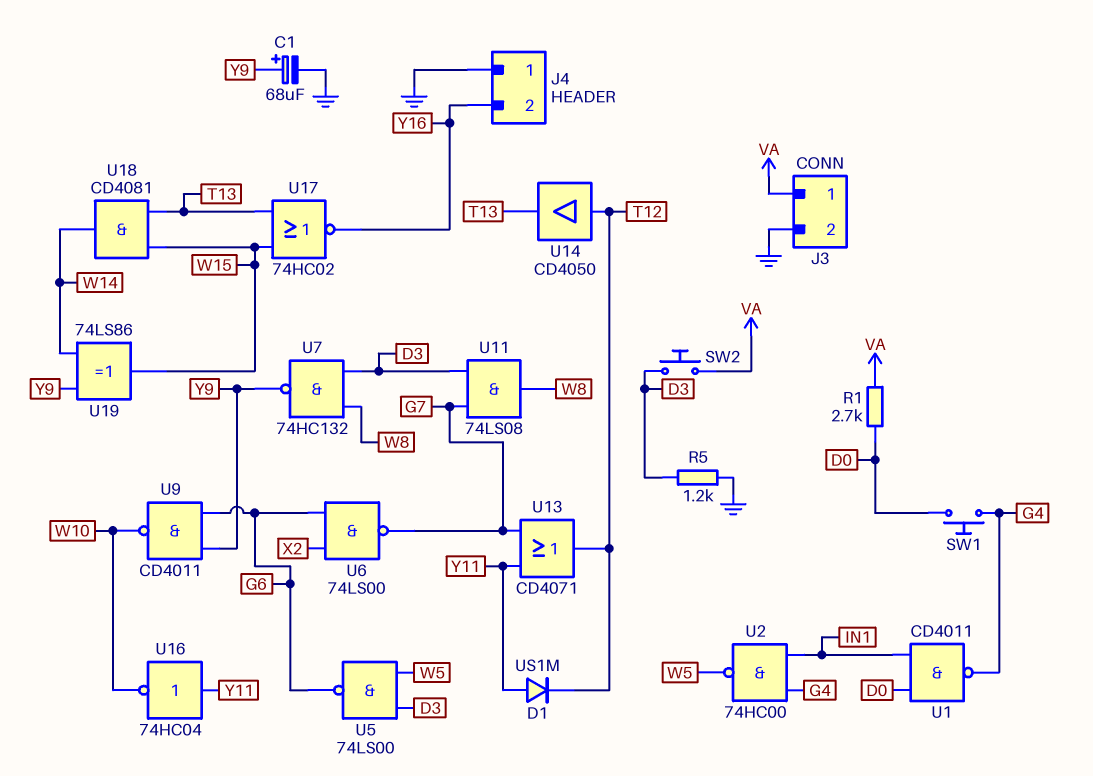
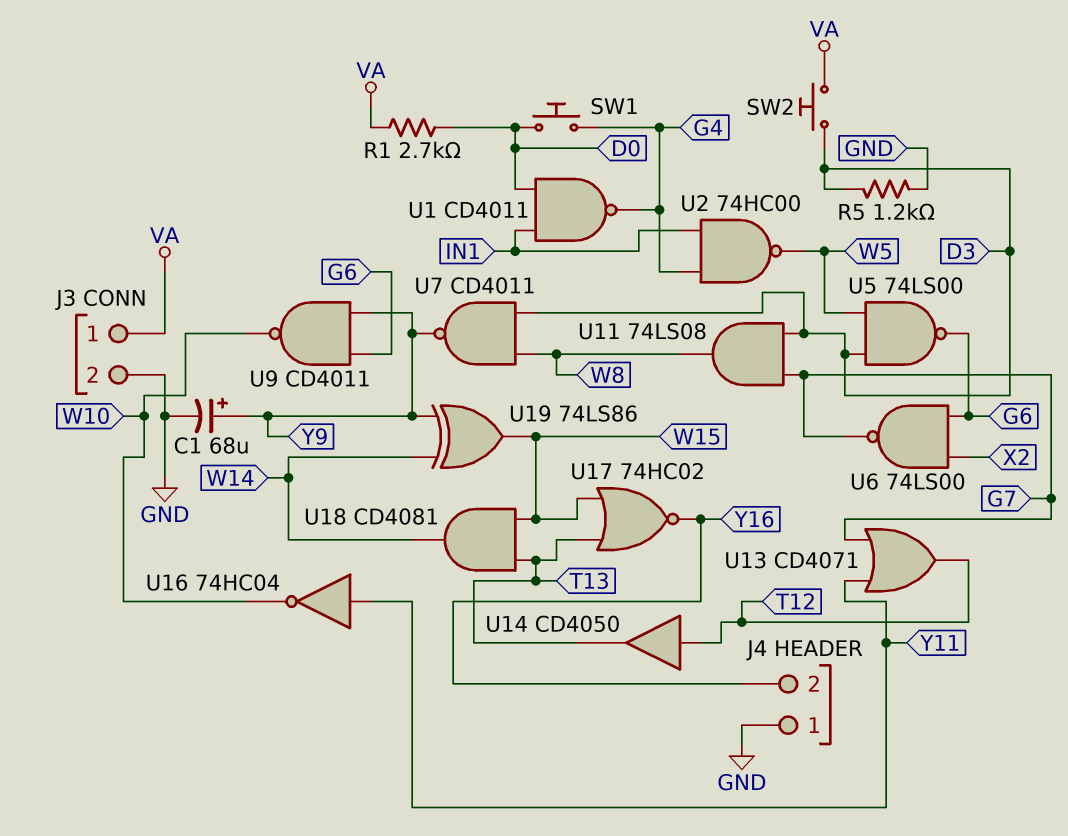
D1: diode US1M (A Y11, K T12) -> none
U7: NAND 74HC132 (in D3, in W8, out Y9) -> NAND CD4011 (in D3, in W8, out Y9)

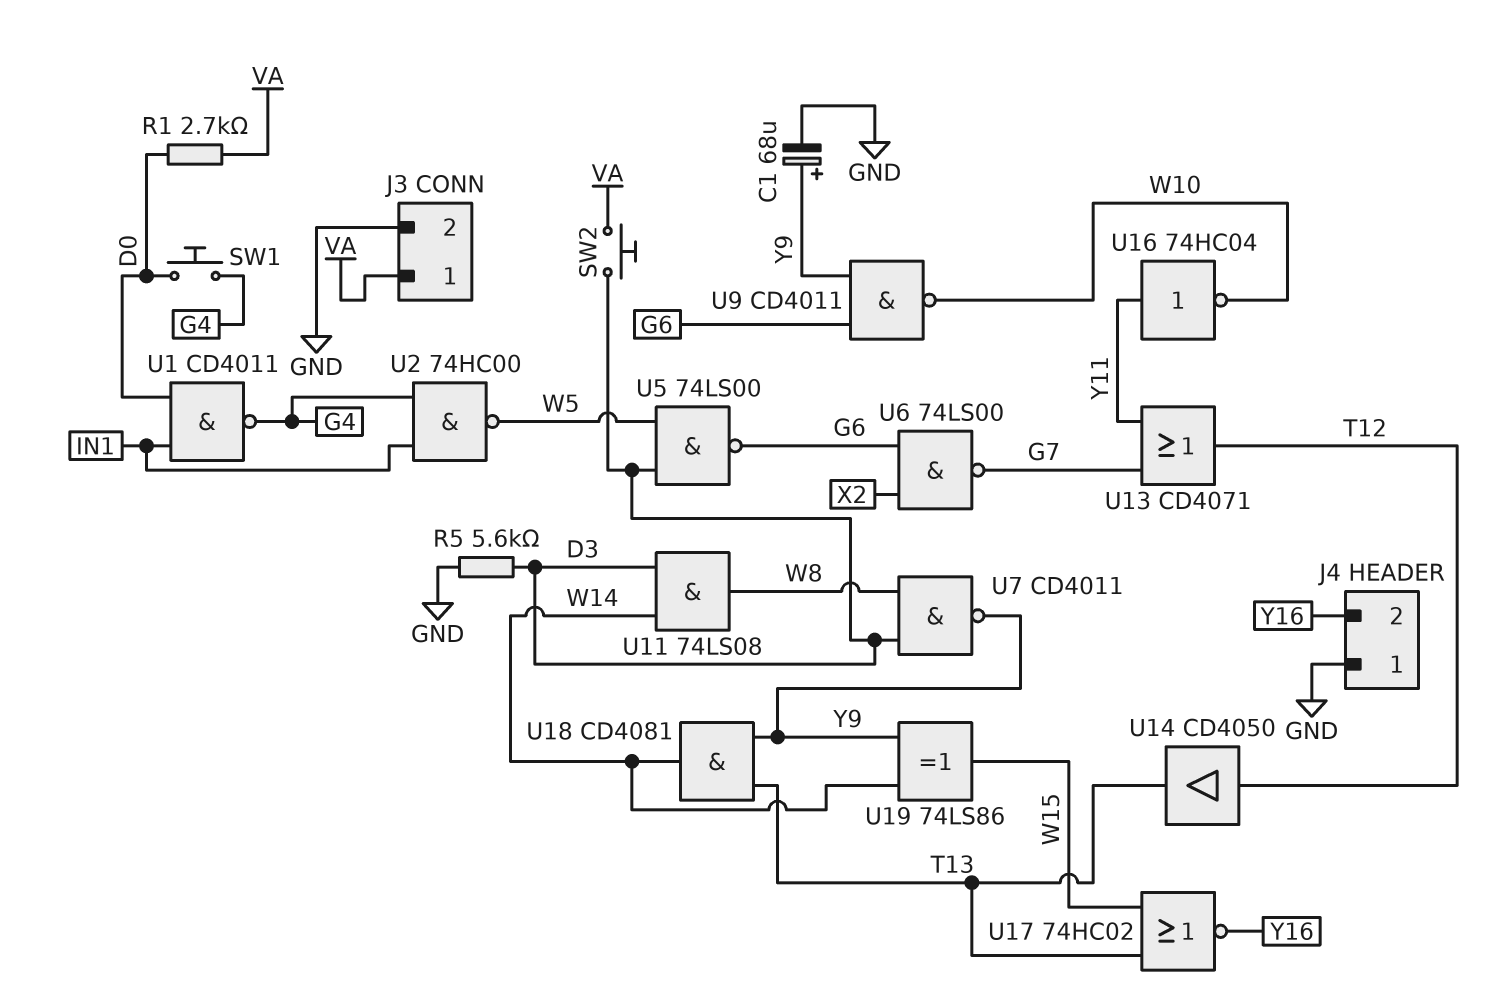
R5: 1.2k (D3, GND) -> 5.6k (D3, GND)
U11: AND 74LS08 (in D3, in G7, out W8) -> AND 74LS08 (in D3, in W14, out W8)
U18: AND CD4081 (in T13, in W15, out W14) -> AND CD4081 (in T13, in Y9, out W14)

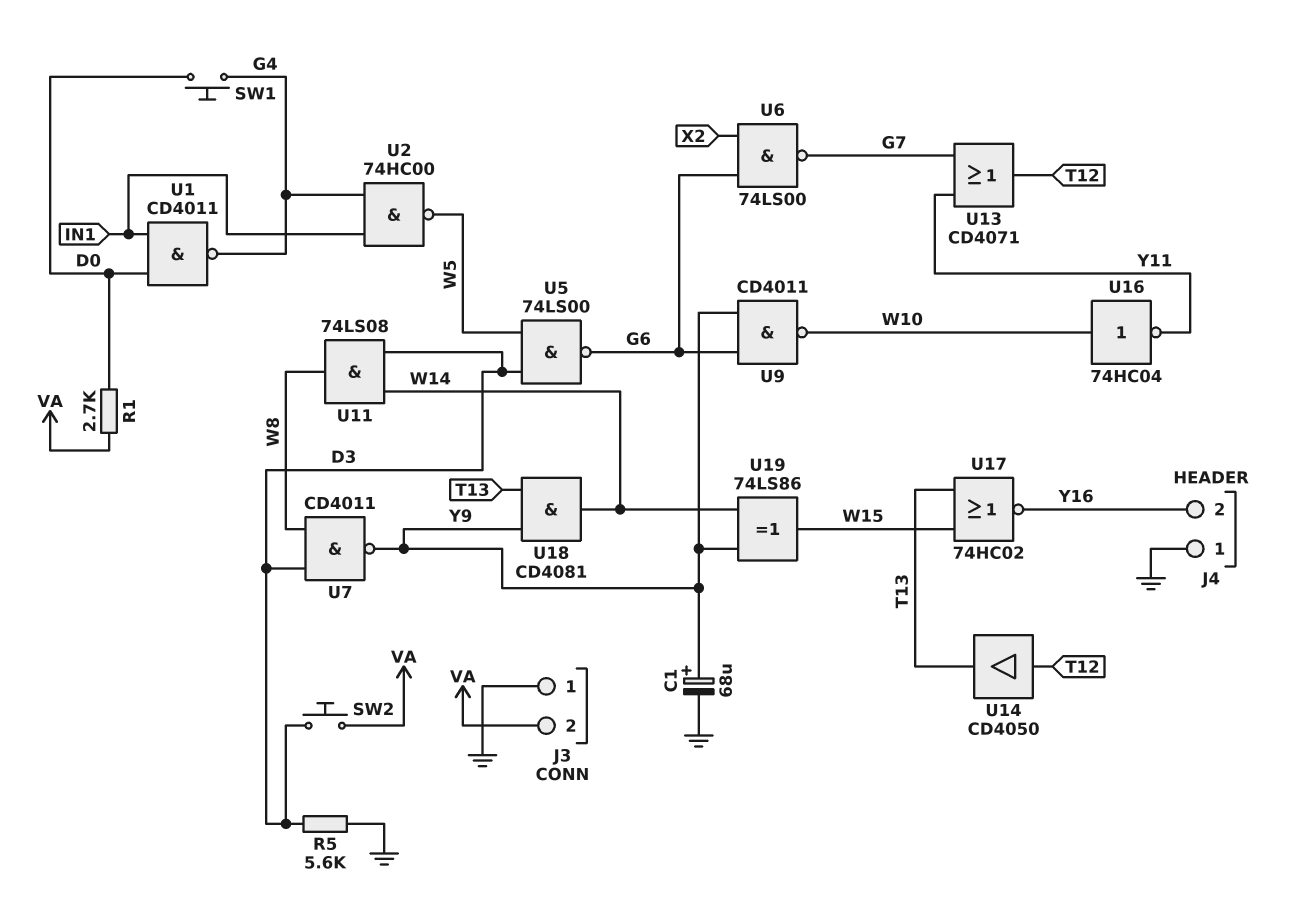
J3 pin 1: VA -> GND
J3 pin 2: GND -> VA
U16: NOT 74HC04 (in Y11, out W10) -> NOT 74HC04 (in W10, out Y11)

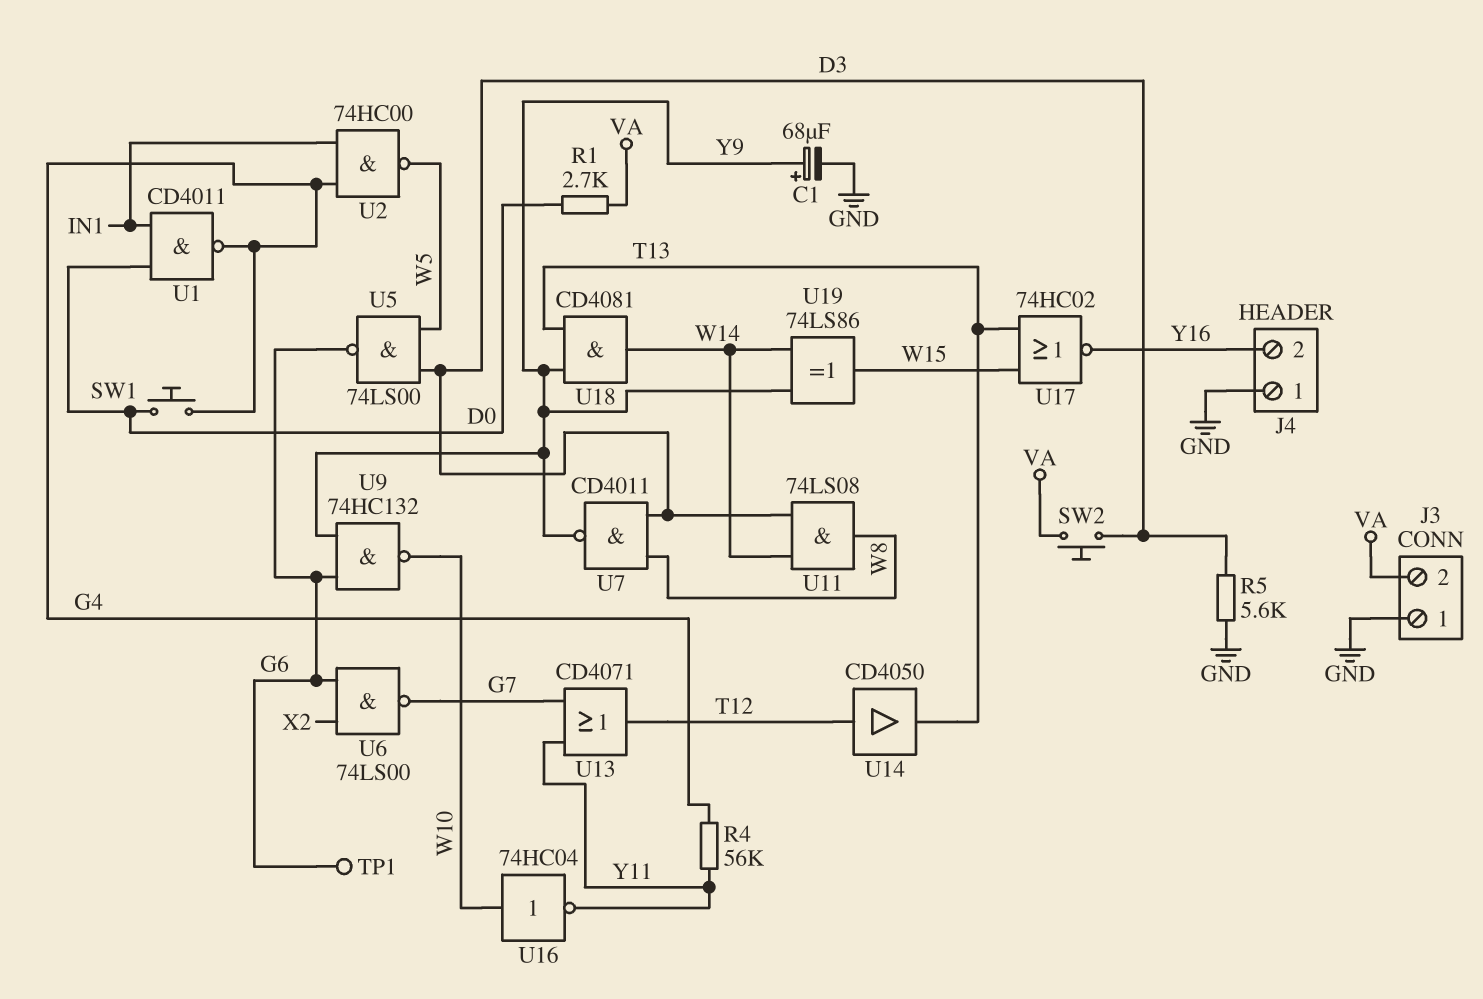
R4: none -> 56k (G4, Y11)
TP1: none -> test point (G6)
U9: NAND CD4011 (in G6, in Y9, out W10) -> NAND 74HC132 (in G6, in Y9, out W10)

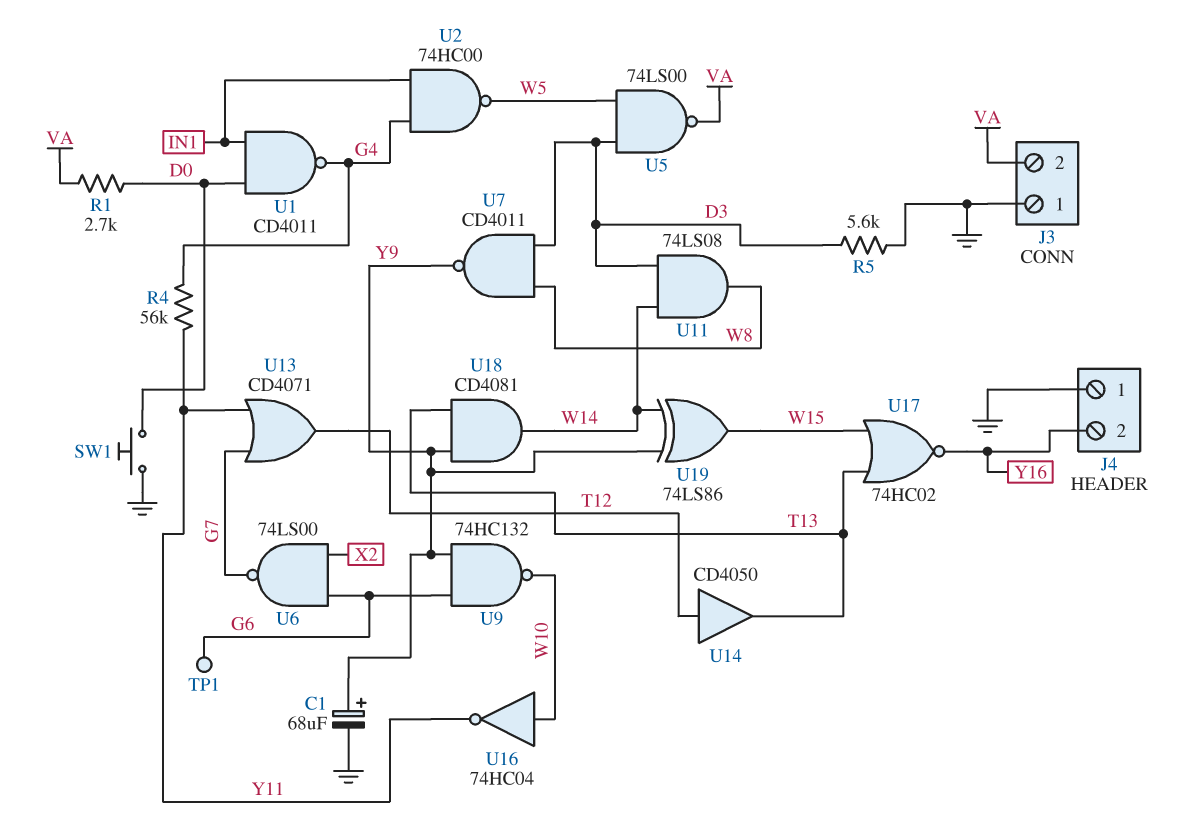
SW1: button (D0, G4) -> button (D0, GND)
SW2: button (D3, VA) -> none
U5: NAND 74LS00 (in D3, in W5, out G6) -> NAND 74LS00 (in D3, in W5, out VA)

